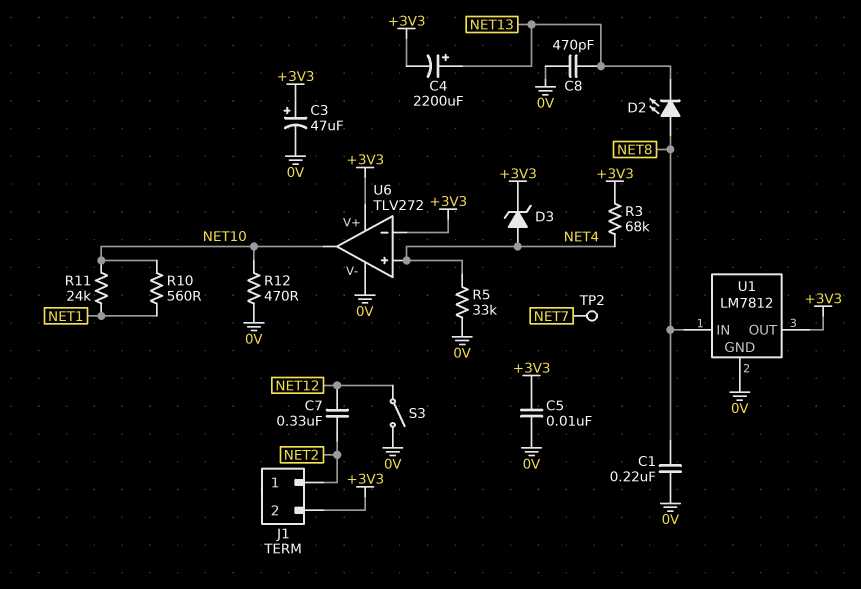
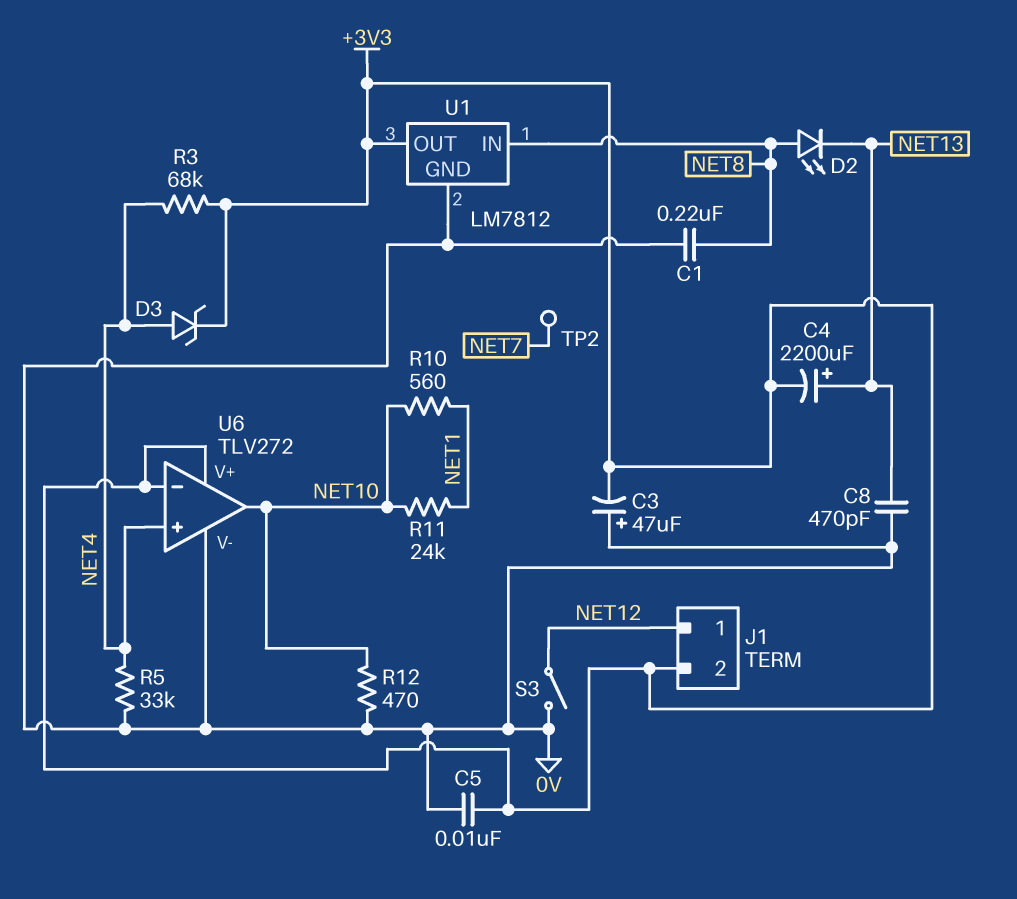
C3: 47uF (plus +3V3, minus 0V) -> 47uF (plus 0V, minus +3V3)
C7: 330nF (NET2, NET12) -> none
J1 pin 1: NET2 -> NET12

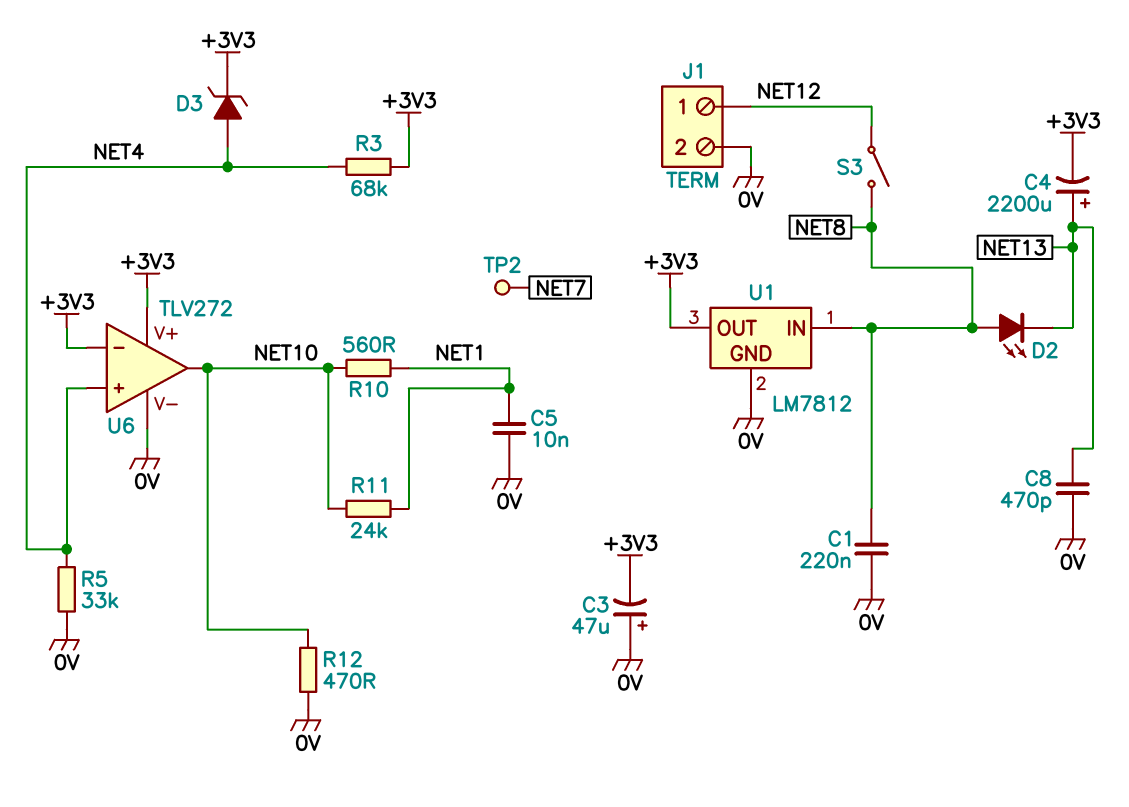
C5: 10nF (+3V3, 0V) -> 10nF (0V, NET1)
J1 pin 2: +3V3 -> 0V
S3: switch (0V, NET12) -> switch (NET8, NET12)

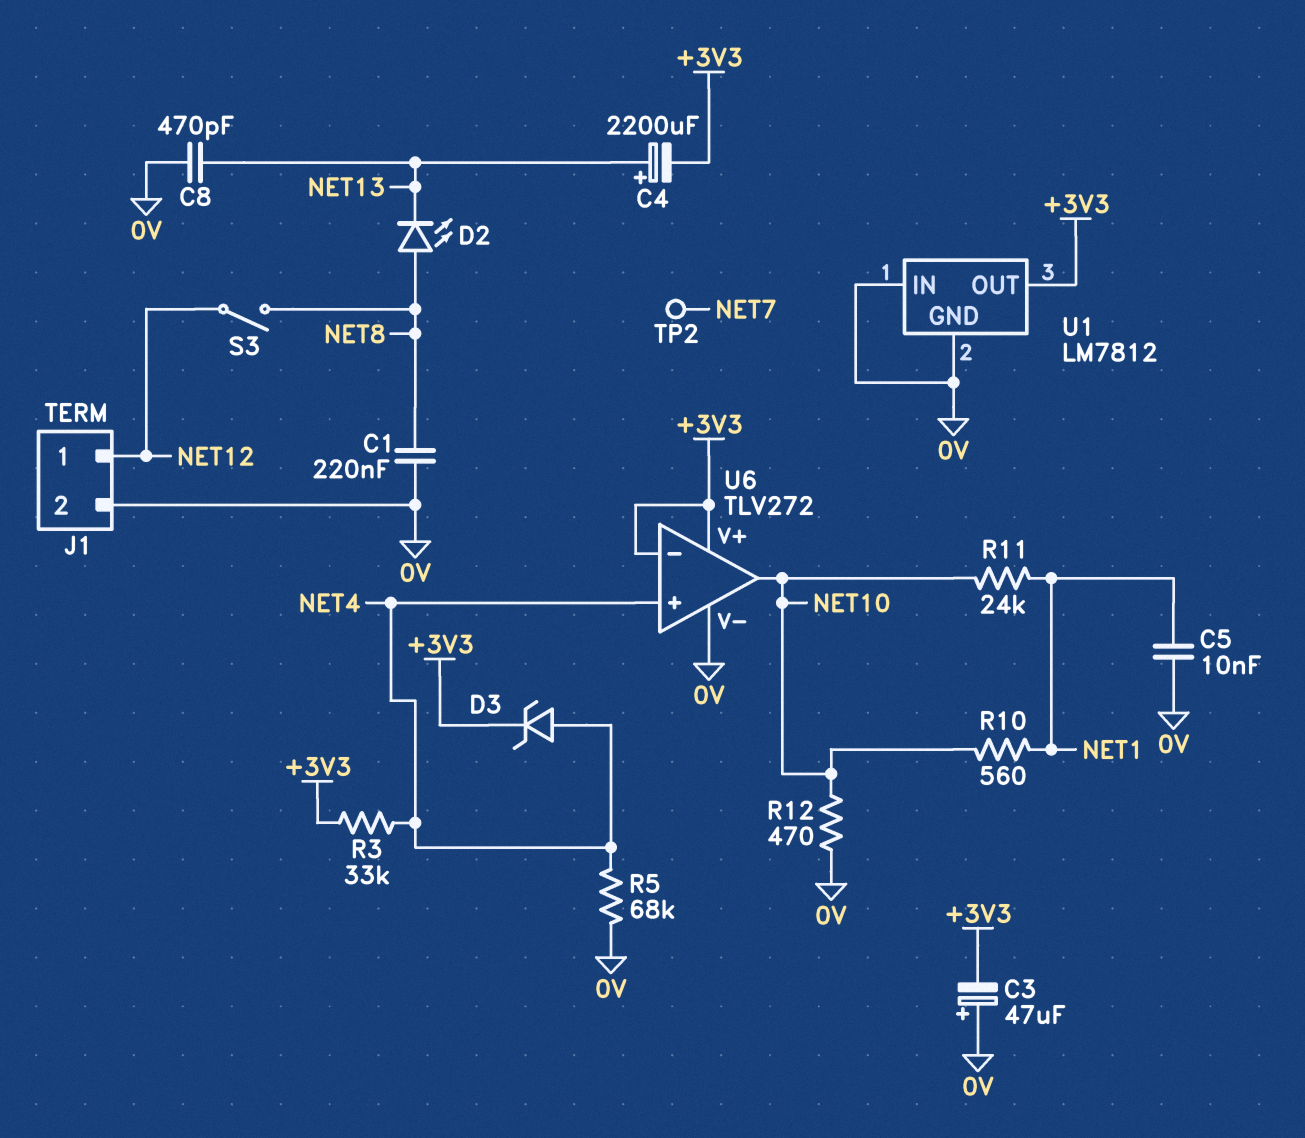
R3: 68k (+3V3, NET4) -> 33k (+3V3, NET4)
R5: 33k (0V, NET4) -> 68k (0V, NET4)
U1 pin IN: NET8 -> 0V

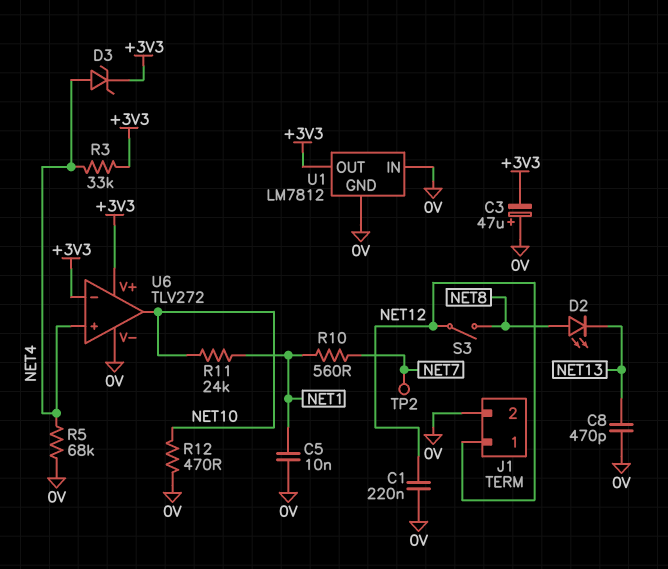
C1: 220nF (0V, NET8) -> 220nF (0V, NET12)
C4: 2200uF (plus NET13, minus +3V3) -> none
R10: 560 (NET1, NET10) -> 560 (NET1, NET7)

